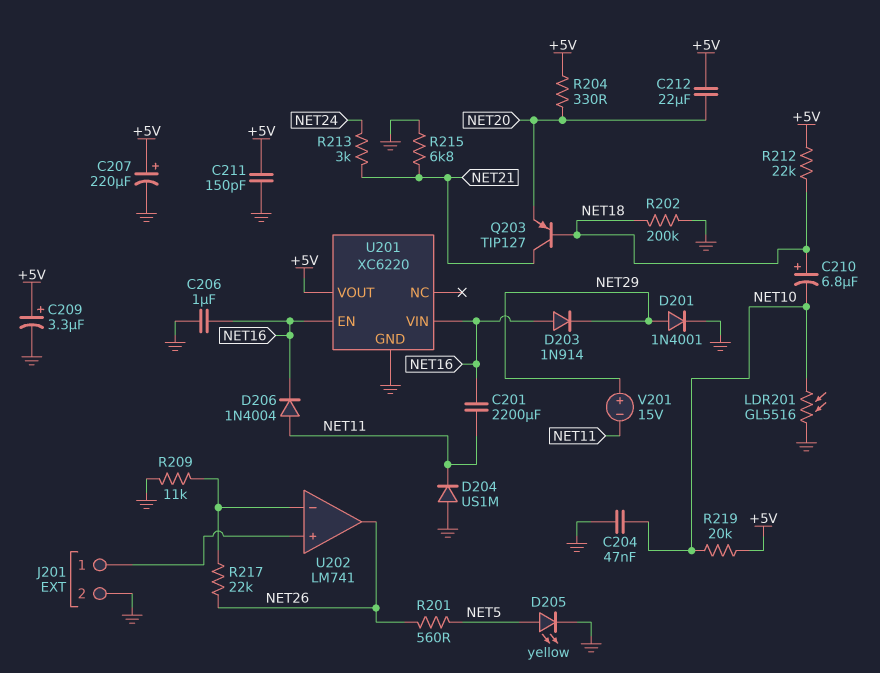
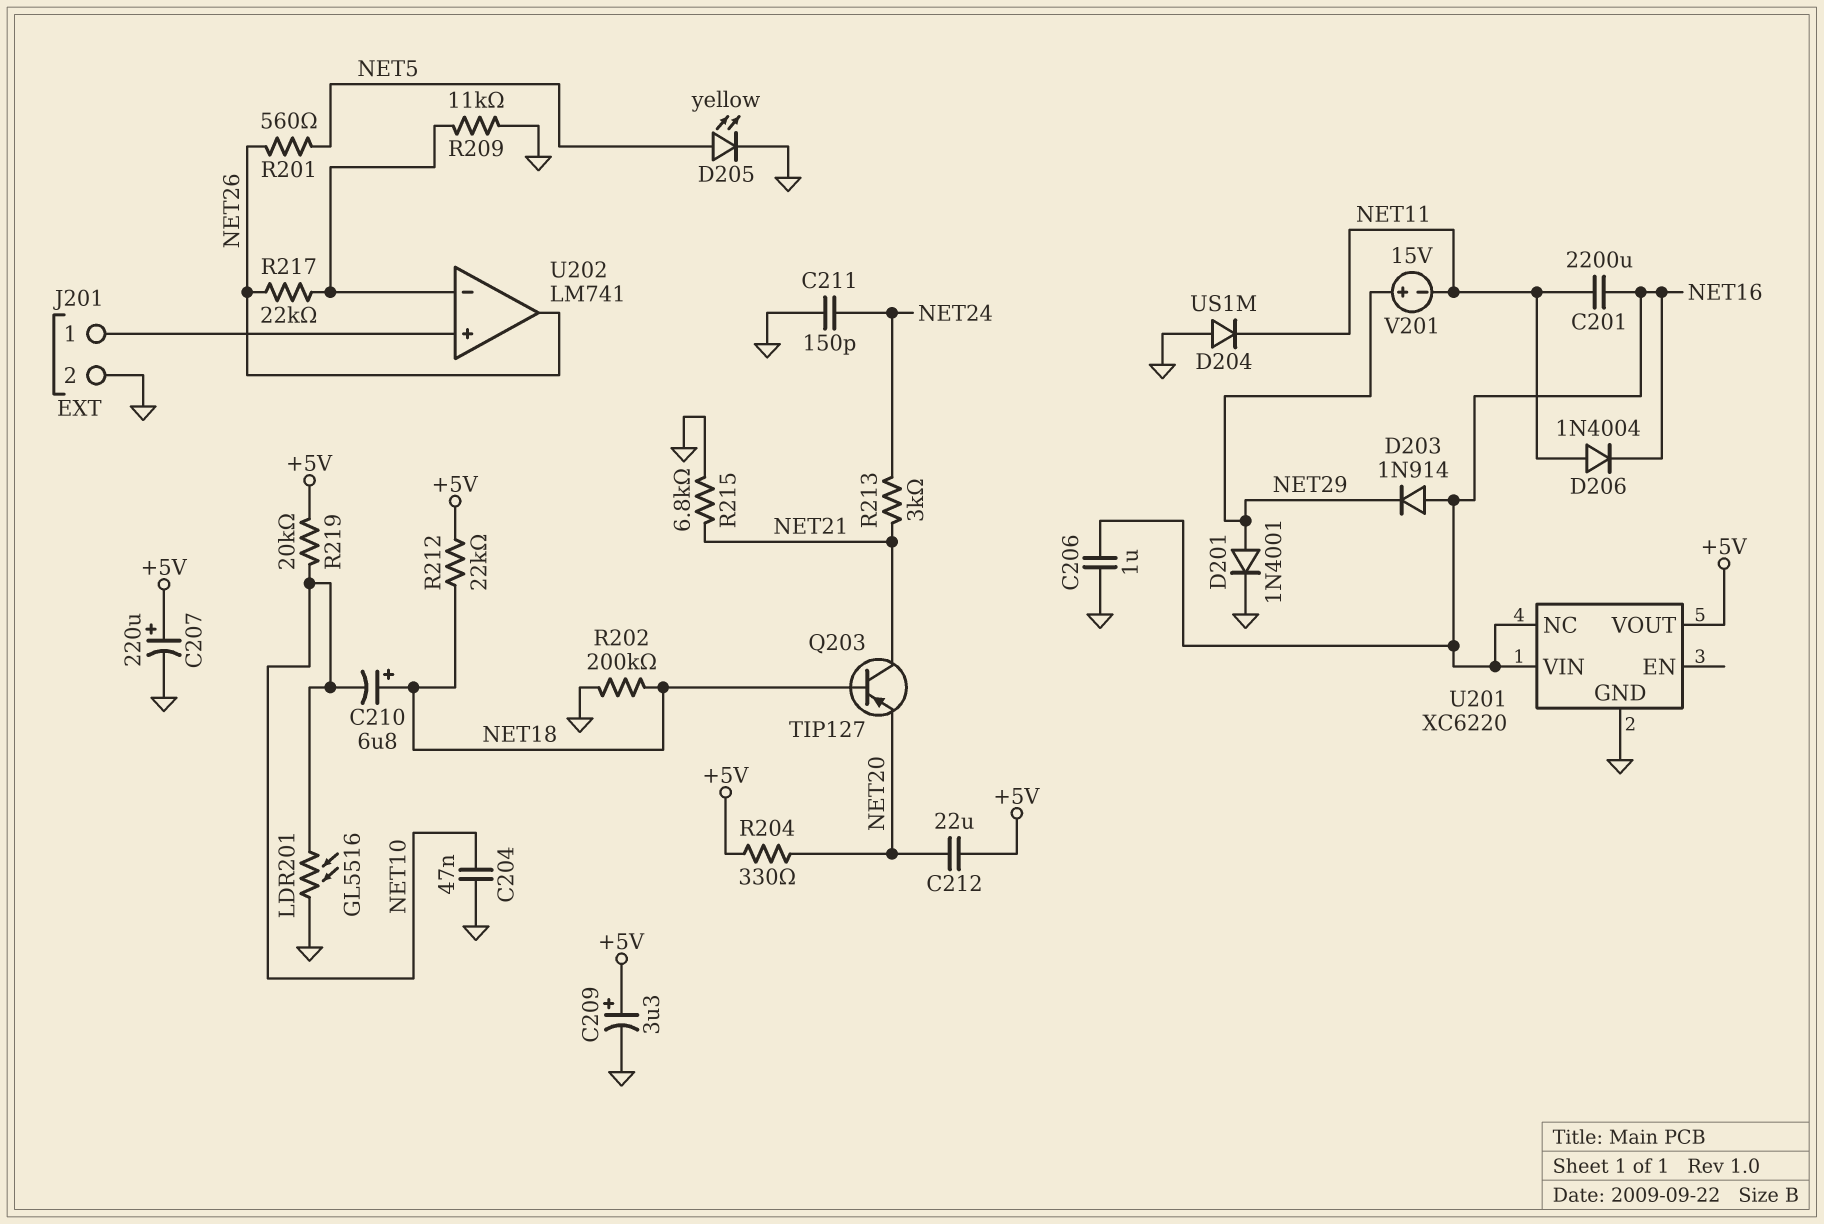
C211: 150pF (+5V, GND) -> 150pF (GND, NET24)
U201 pin EN: NET16 -> none
U201 pin NC: none -> NET16

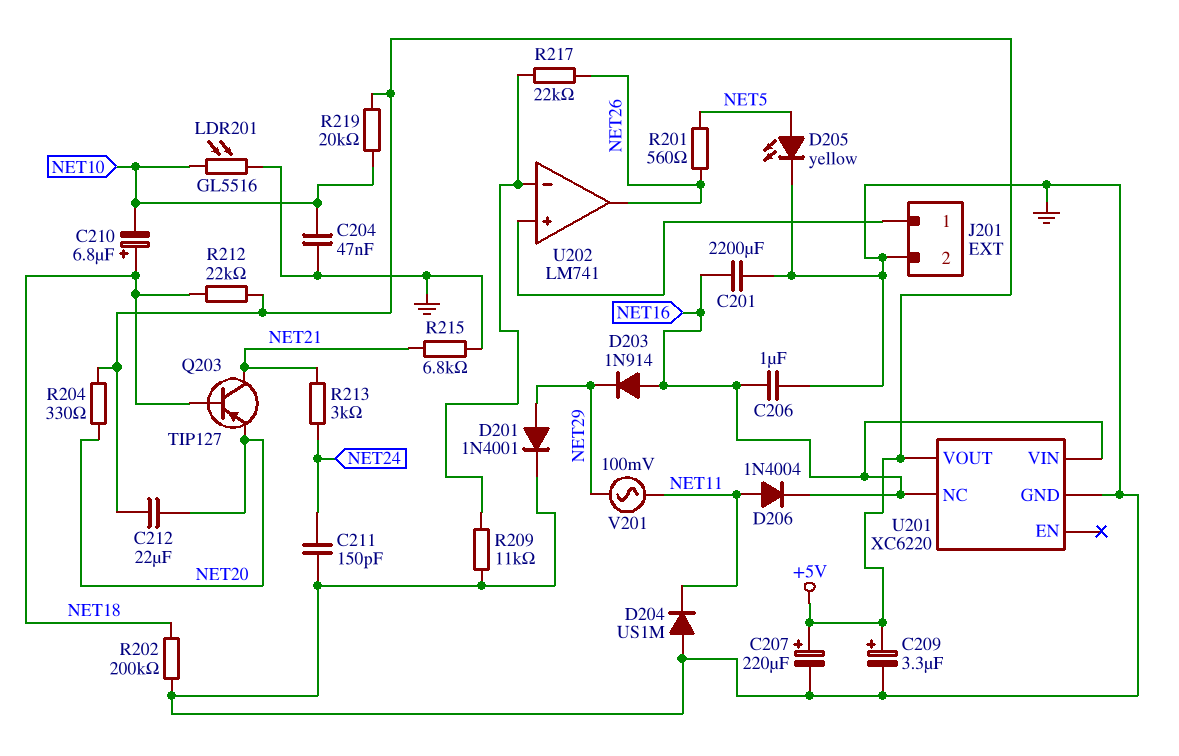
C201: 2200uF (NET11, NET16) -> 2200uF (GND, NET16)
V201: 15V (plus NET29, minus NET11) -> AC 100mV (NET11, NET29)

